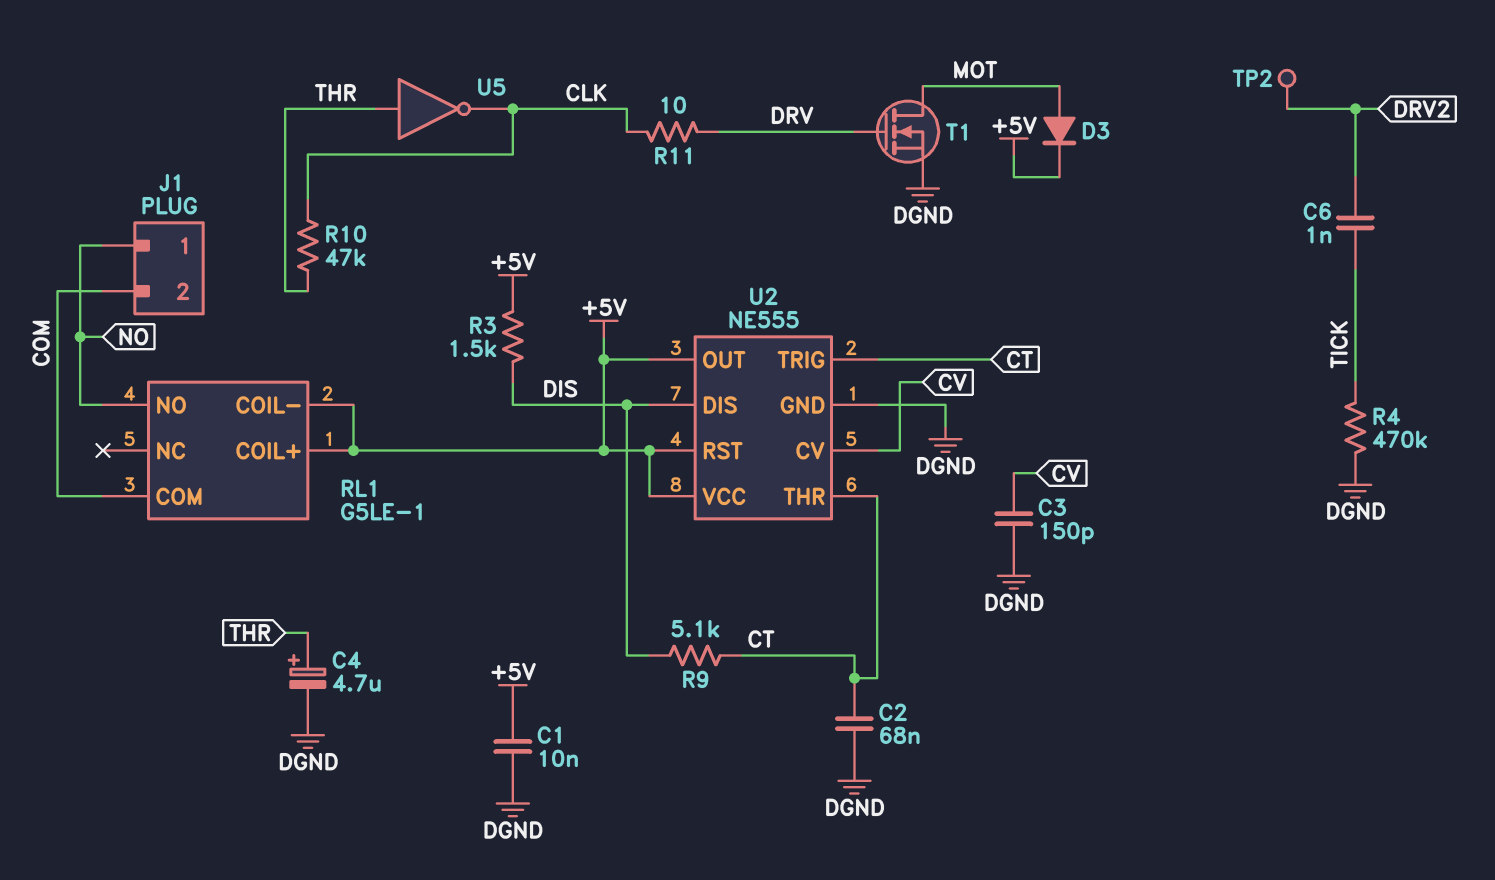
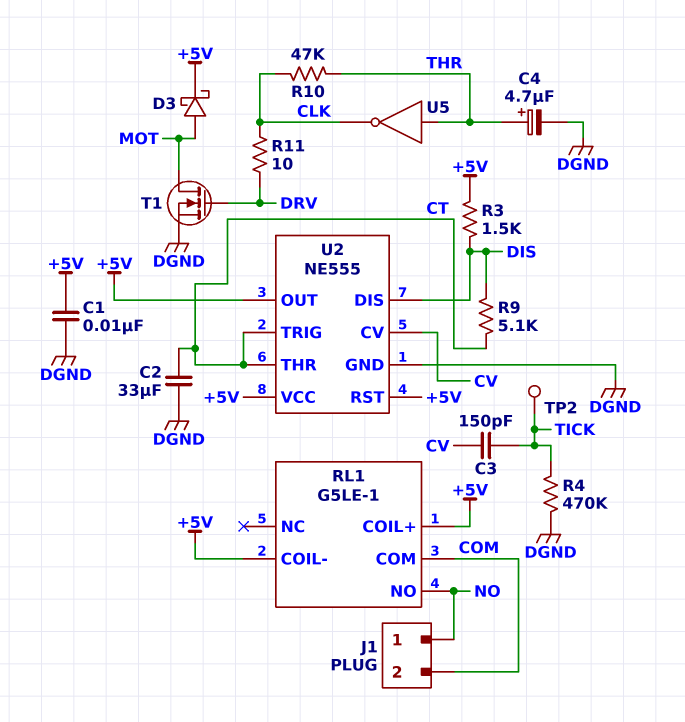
C2: 68nF (CT, DGND) -> 33uF (CT, DGND)
C3: 150pF (CV, DGND) -> 150pF (CV, TICK)
C6: 1nF (DRV2, TICK) -> none
D3: diode (A MOT, K +5V) -> schottky (A MOT, K +5V)
TP2: test point (DRV2) -> test point (TICK)

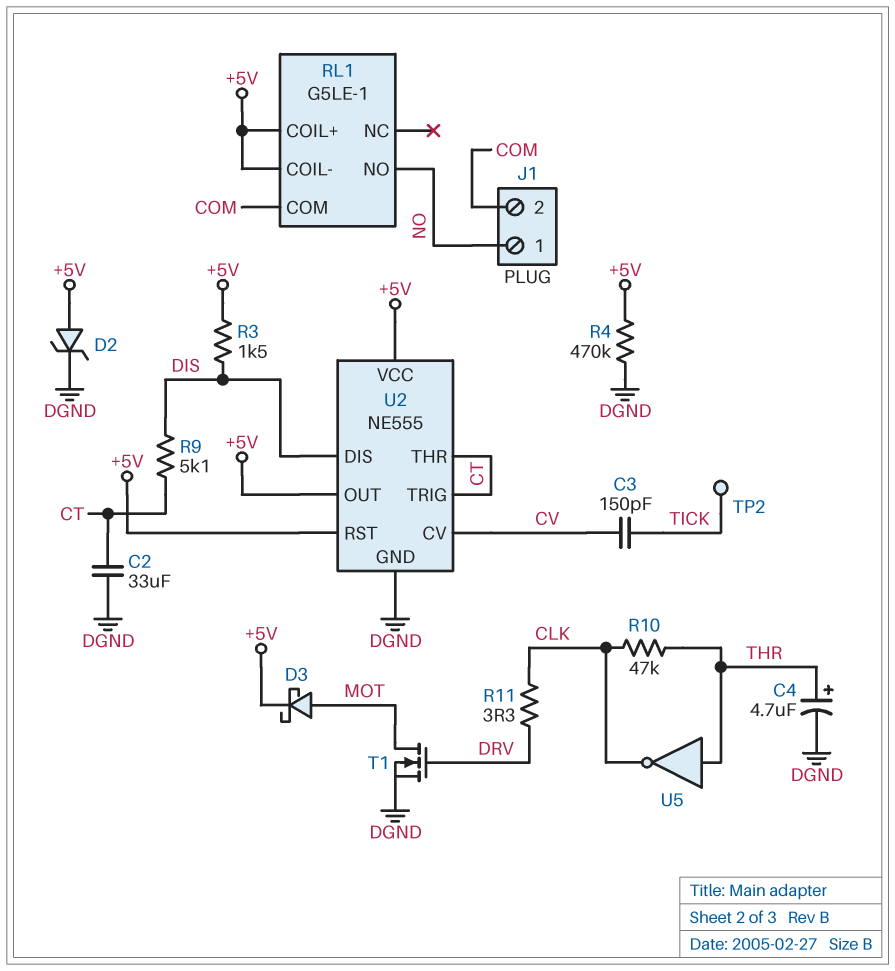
C1: 10nF (+5V, DGND) -> none
D2: none -> zener (A +5V, K DGND)
R4: 470k (DGND, TICK) -> 470k (+5V, DGND)
R11: 10 (CLK, DRV) -> 3.3 (CLK, DRV)

